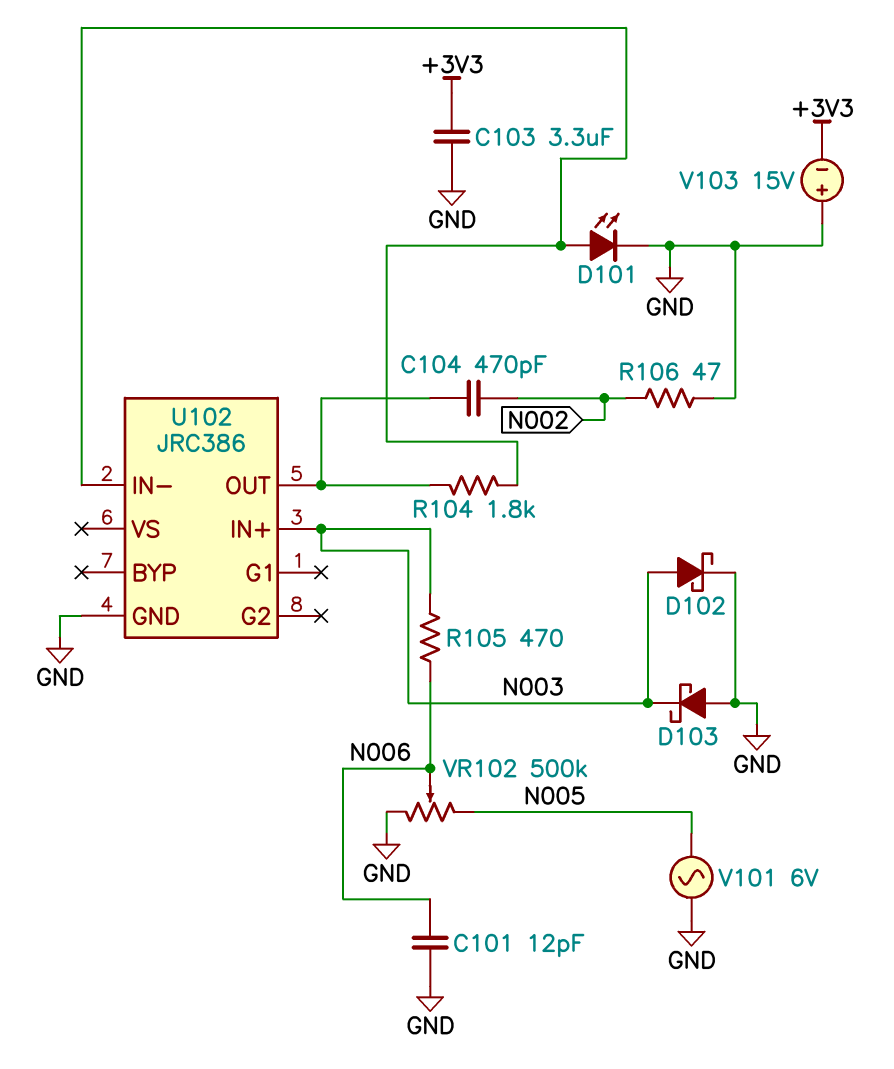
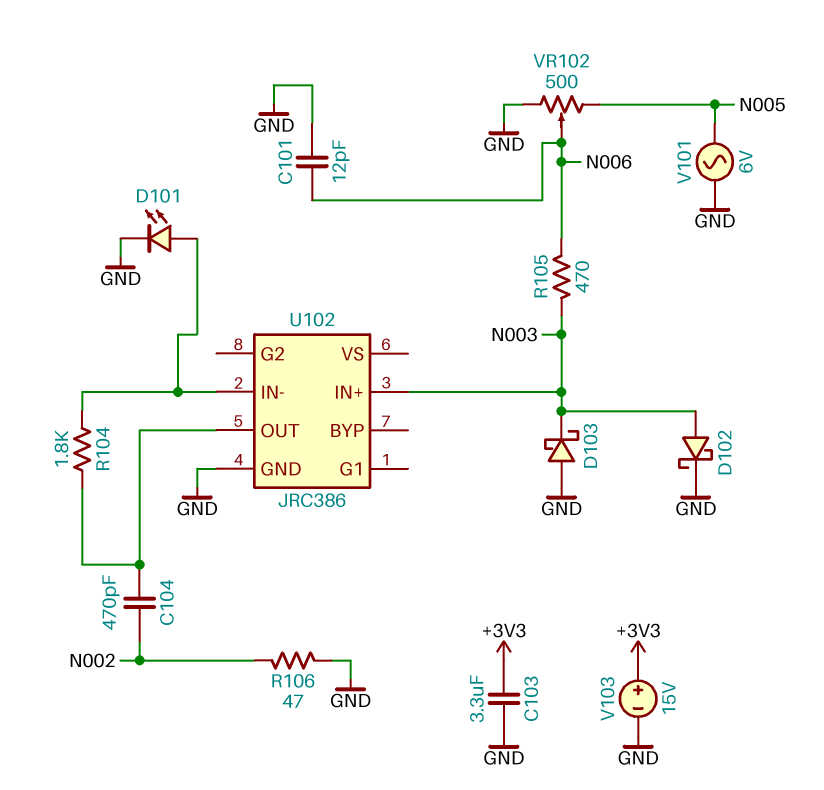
V103: 15V (plus GND, minus +3V3) -> 15V (plus +3V3, minus GND)
VR102: 500k (GND, N005, wiper N006) -> 500 (GND, N005, wiper N006)

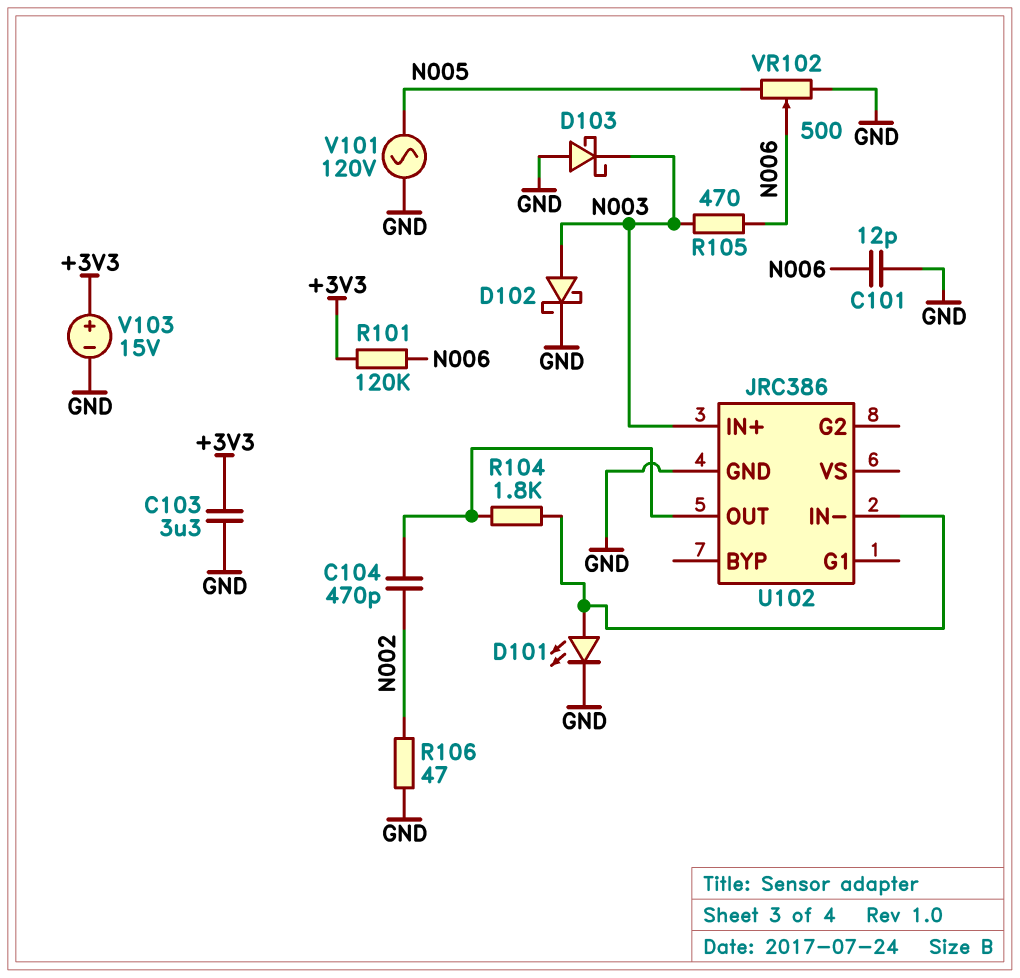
R101: none -> 120k (+3V3, N006)
V101: AC 6V (GND, N005) -> AC 120V (GND, N005)

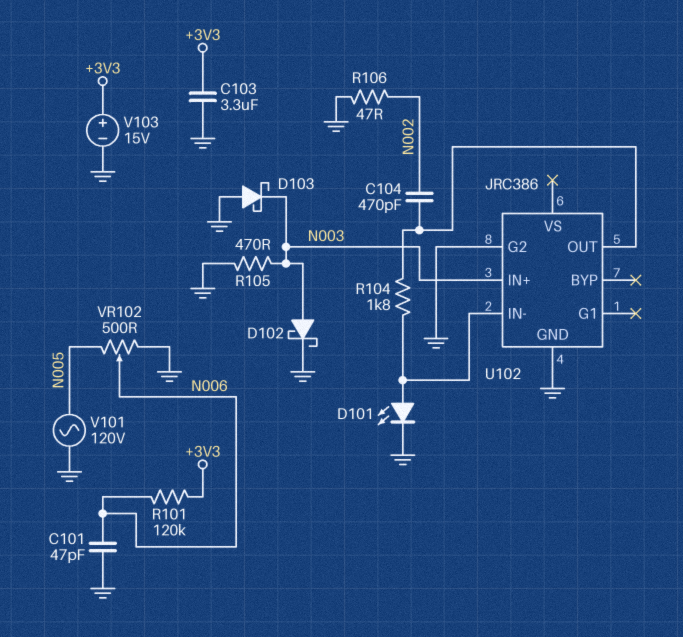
C101: 12pF (GND, N006) -> 47pF (GND, N006)
R105: 470 (N003, N006) -> 470 (GND, N003)
U102 pin G2: none -> GND

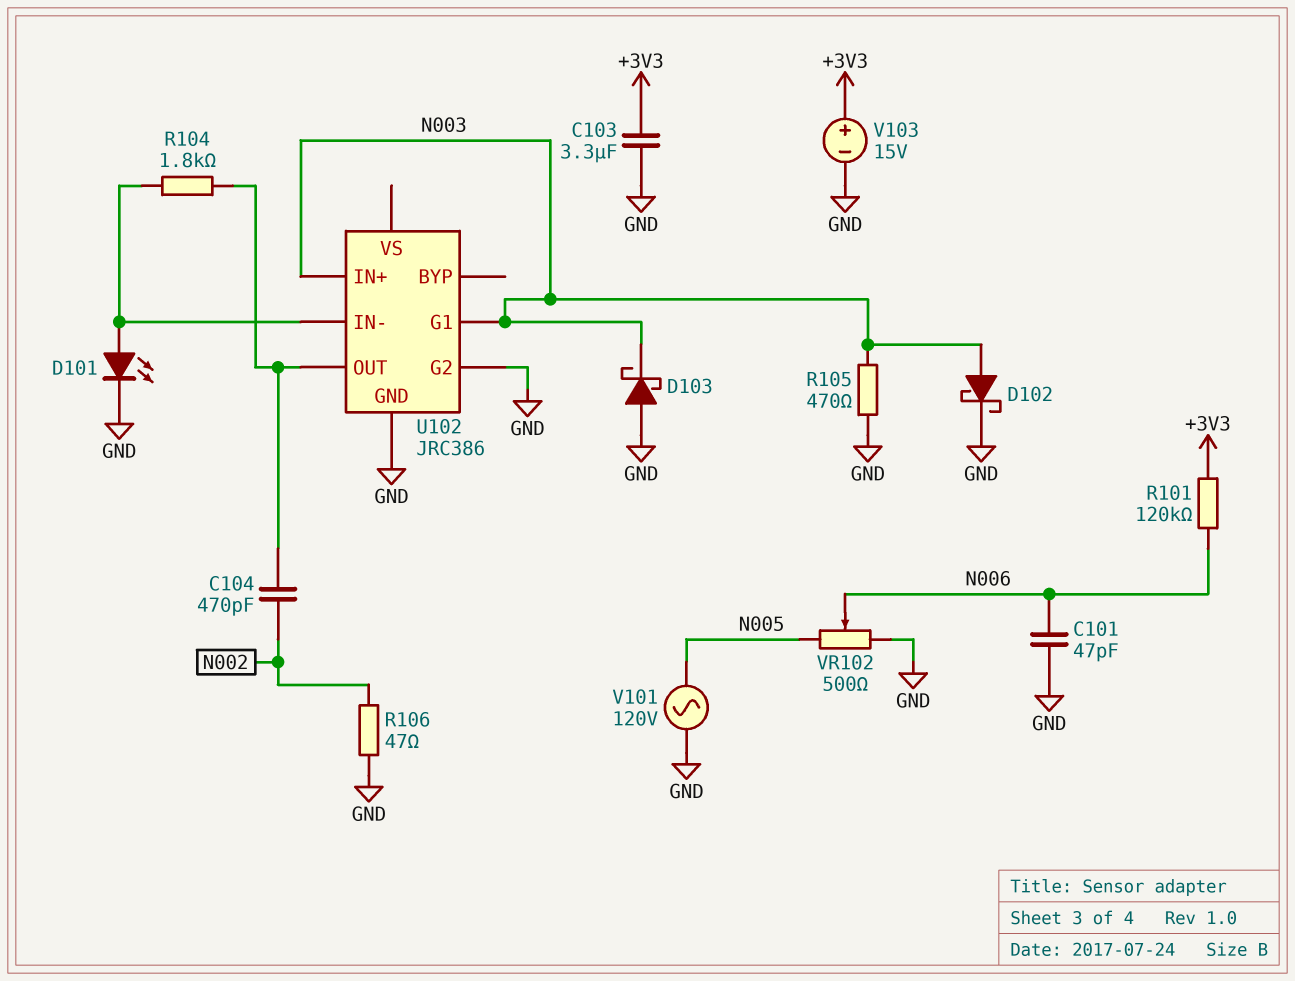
U102 pin G1: none -> N003

